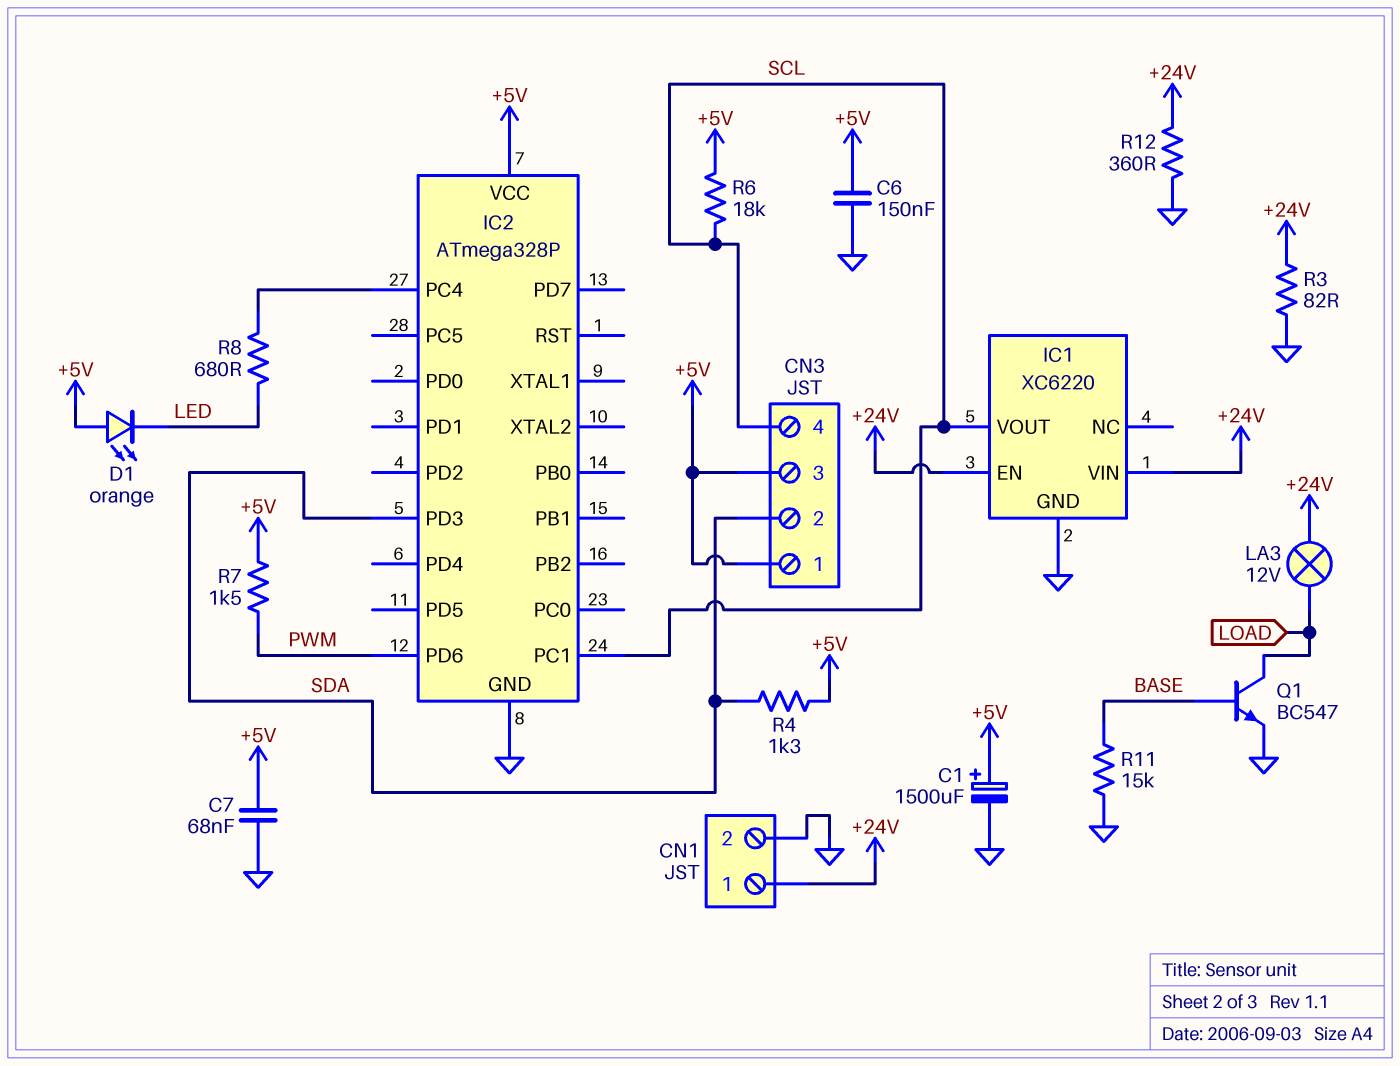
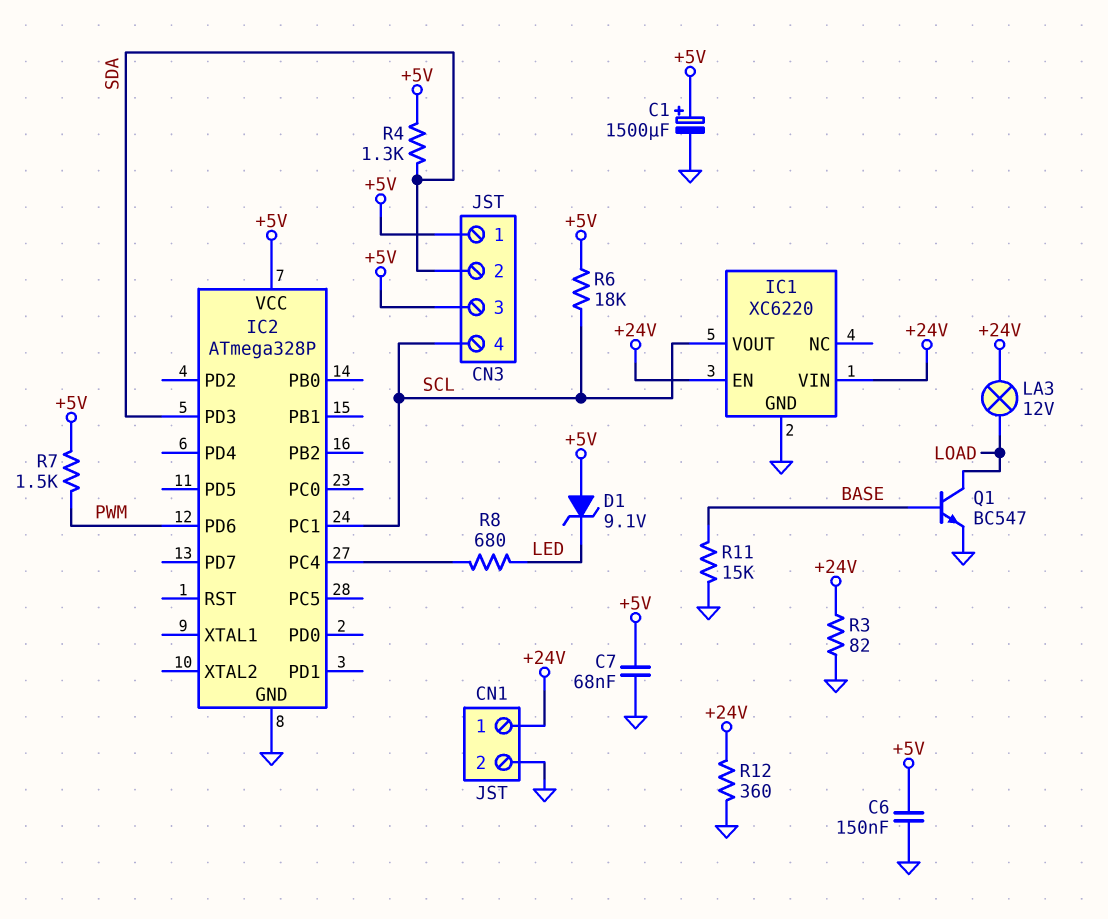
D1: LED orange (A +5V, K LED) -> zener 9.1V (A +5V, K LED)

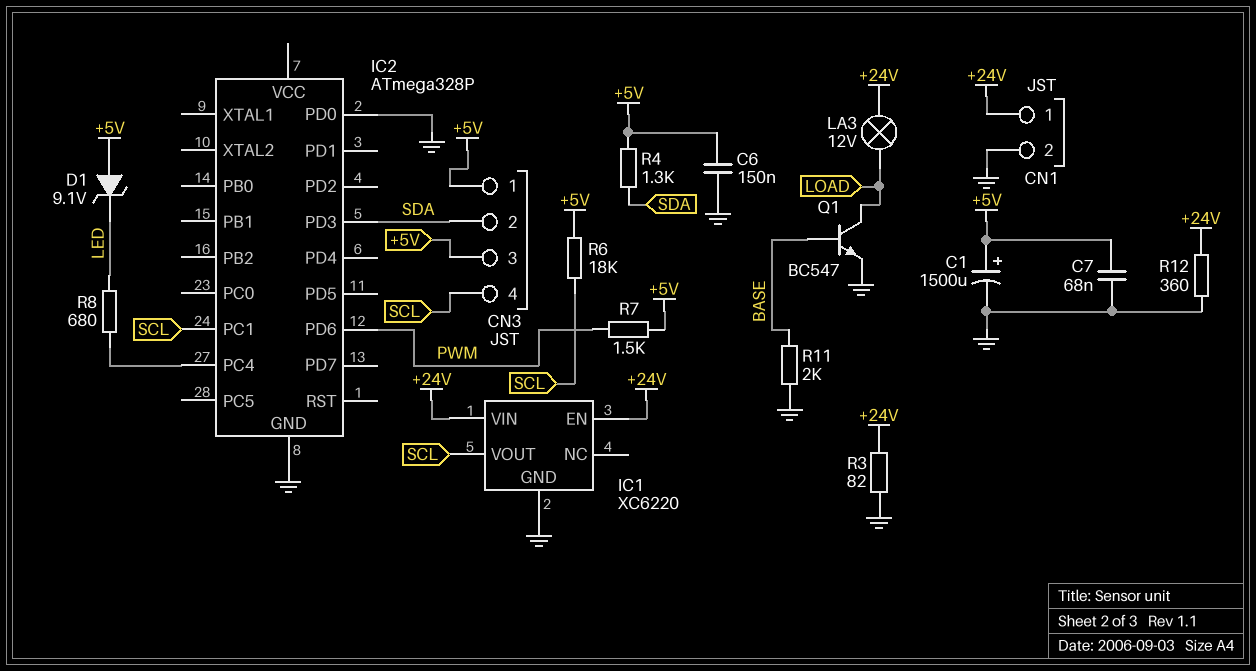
IC2 pin PD0: none -> GND
IC2 pin VCC: +5V -> none
R11: 15k (BASE, GND) -> 2k (BASE, GND)

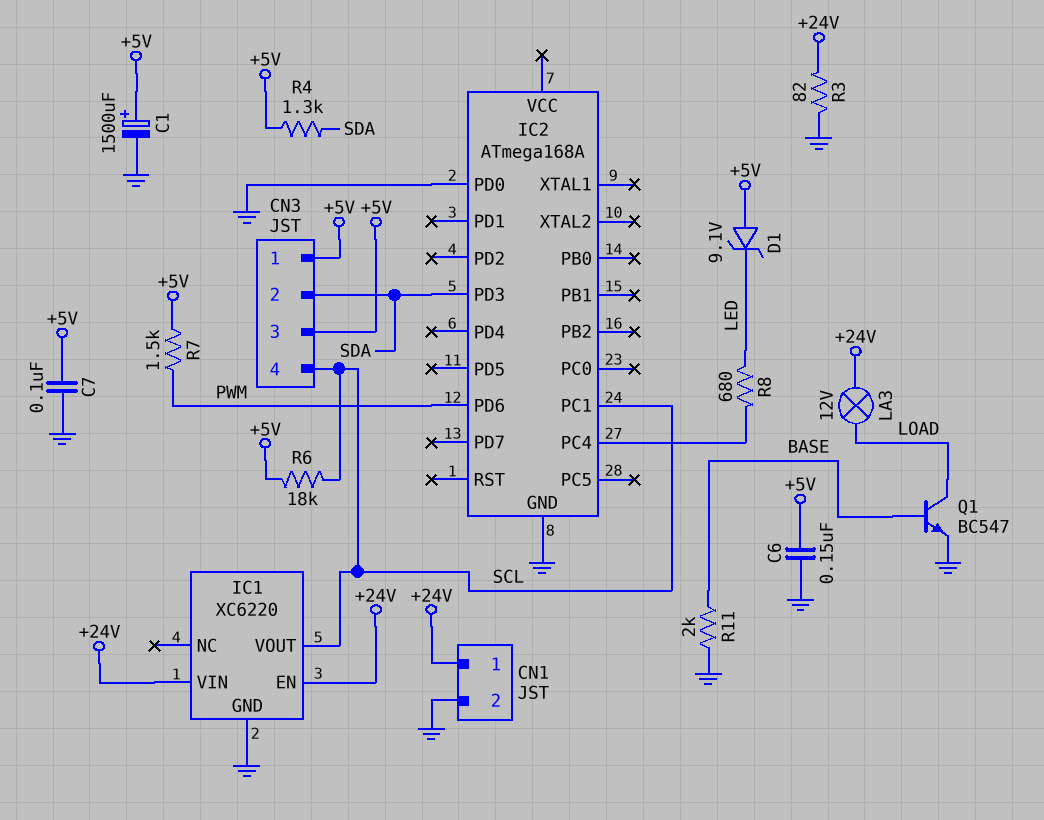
C7: 68nF (+5V, GND) -> 100nF (+5V, GND)
IC2: ATmega328P -> ATmega168A
R12: 360 (+24V, GND) -> none

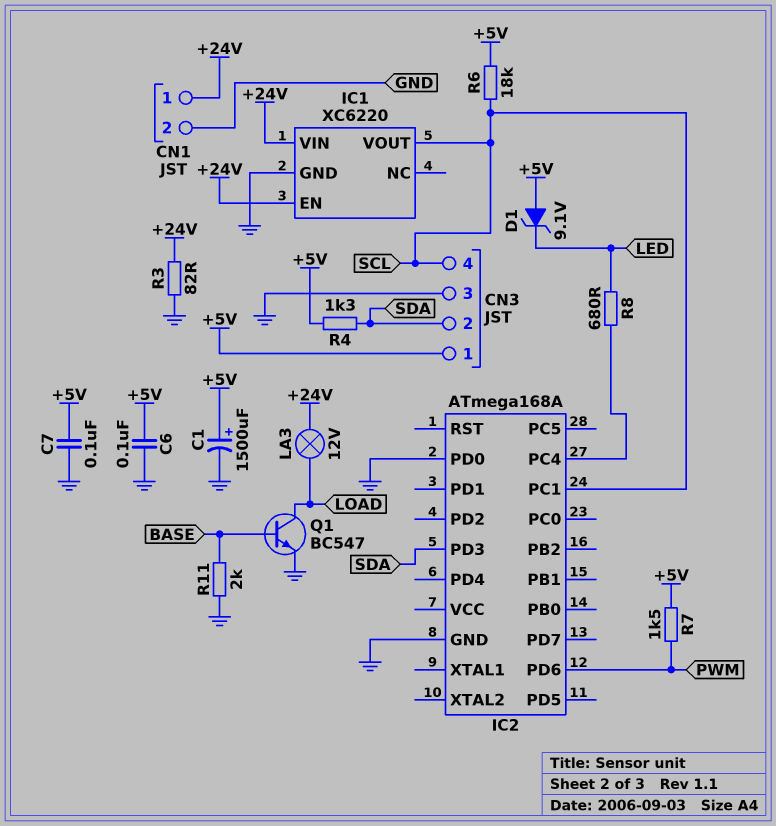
C6: 150nF (+5V, GND) -> 100nF (+5V, GND)
CN3 pin 3: +5V -> GND

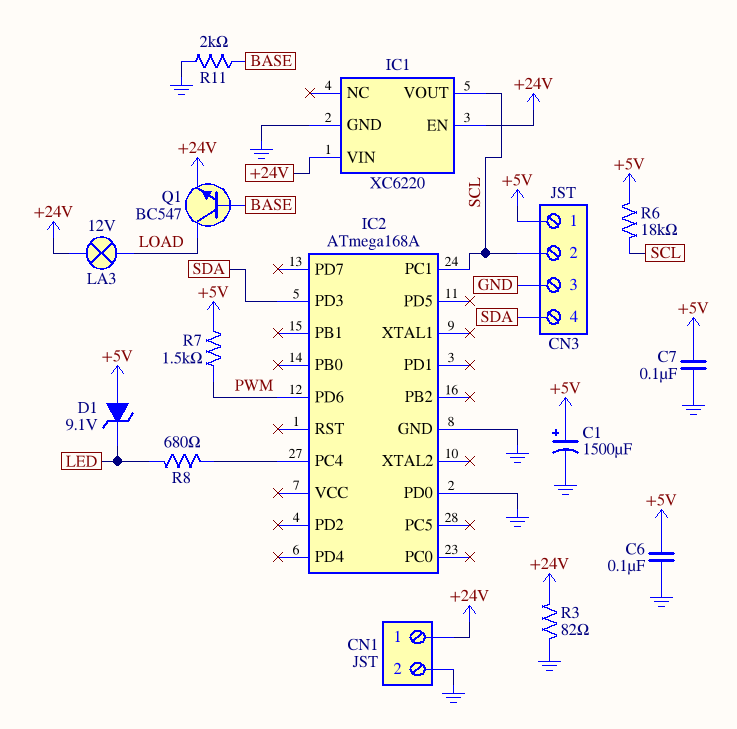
CN3 pin 2: SDA -> SCL
CN3 pin 4: SCL -> SDA
Q1: NPN BC547 (B BASE, C LOAD, E GND) -> NPN BC547 (B BASE, C LOAD, E +24V)
R4: 1.3k (+5V, SDA) -> none

